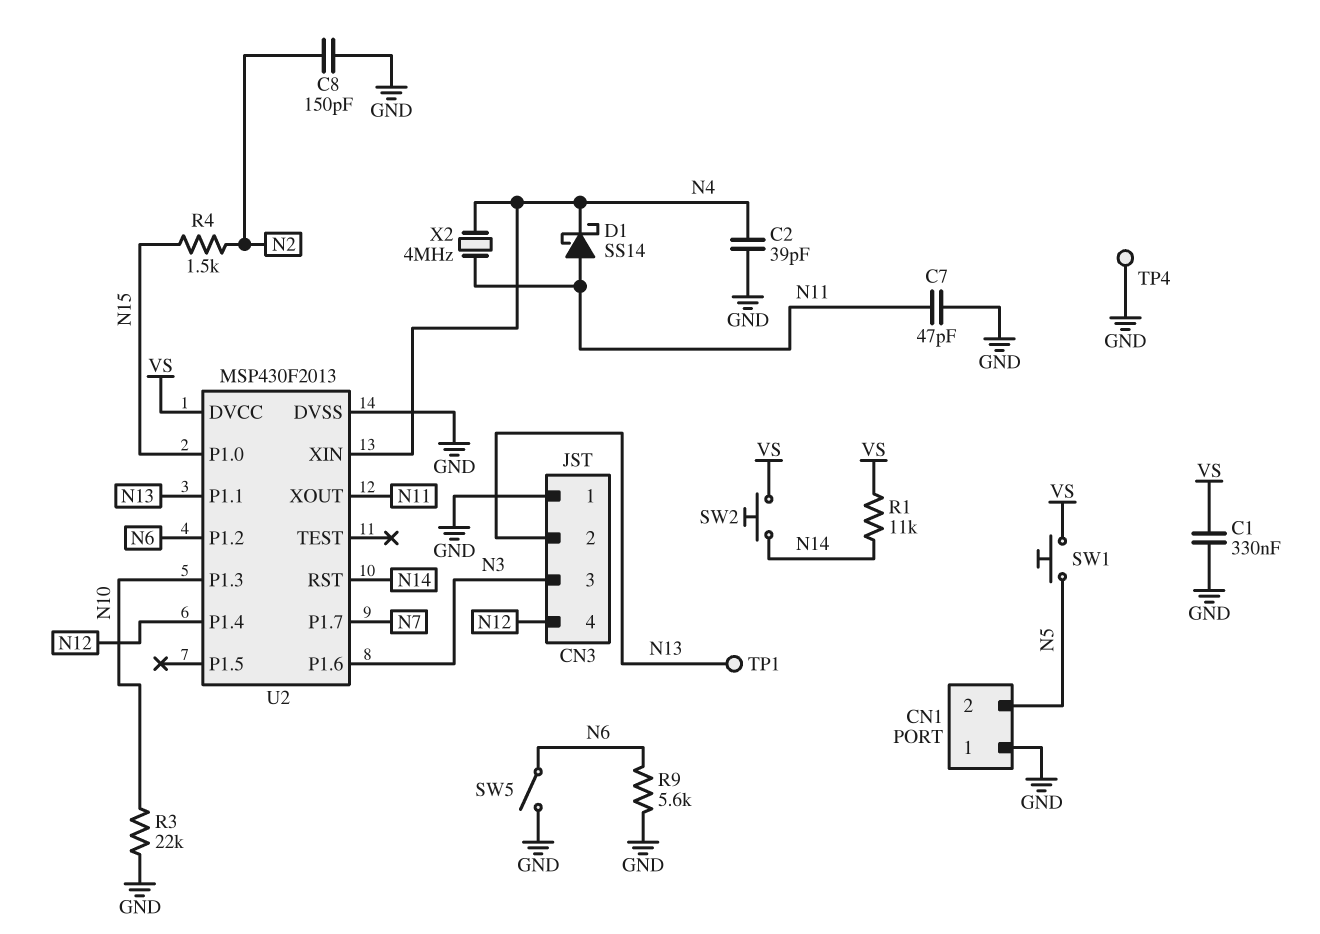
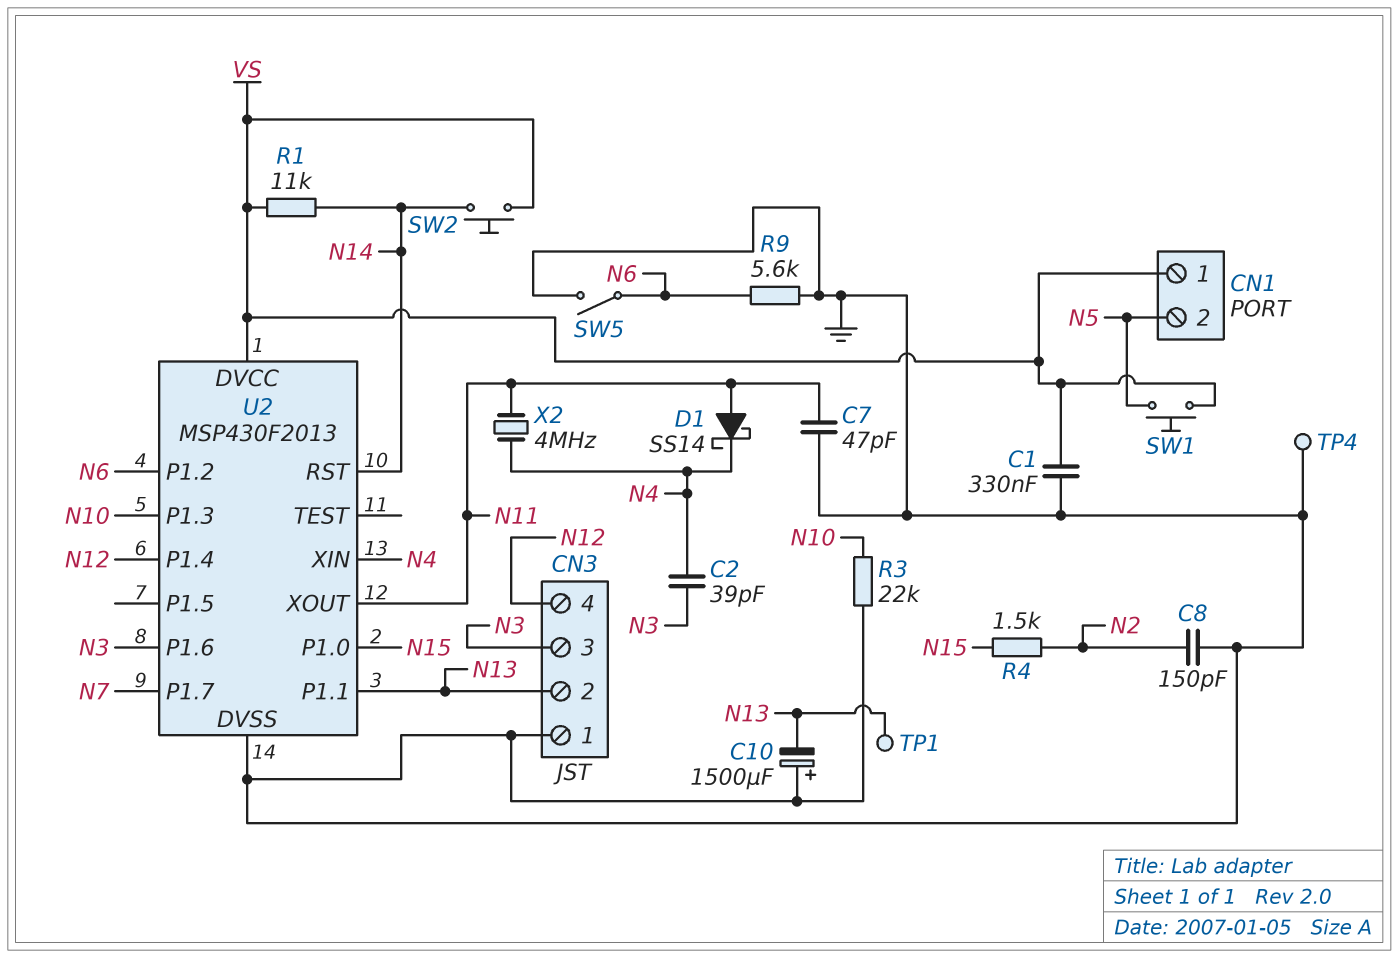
C2: 39pF (GND, N4) -> 39pF (N3, N4)
C10: none -> 1500uF (plus GND, minus N13)
CN1 pin 1: GND -> VS

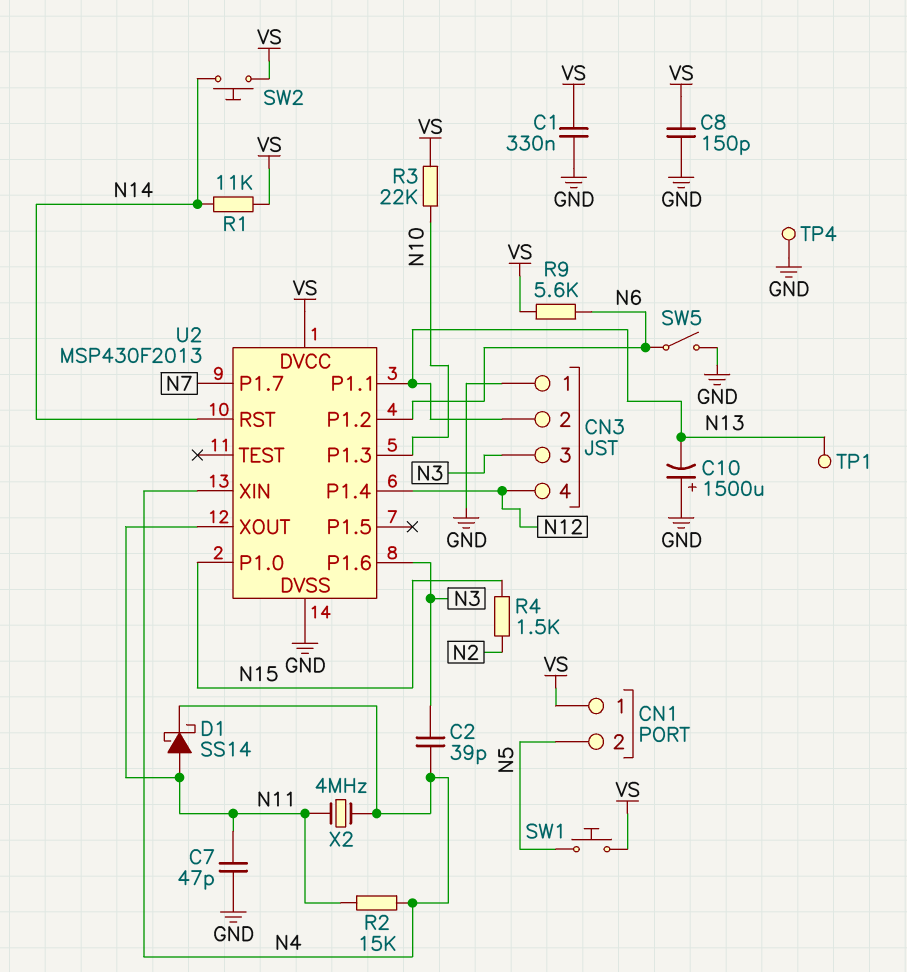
C8: 150pF (GND, N2) -> 150pF (GND, VS)
R2: none -> 15k (N4, N11)
R3: 22k (GND, N10) -> 22k (N10, VS)
R9: 5.6k (GND, N6) -> 5.6k (N6, VS)

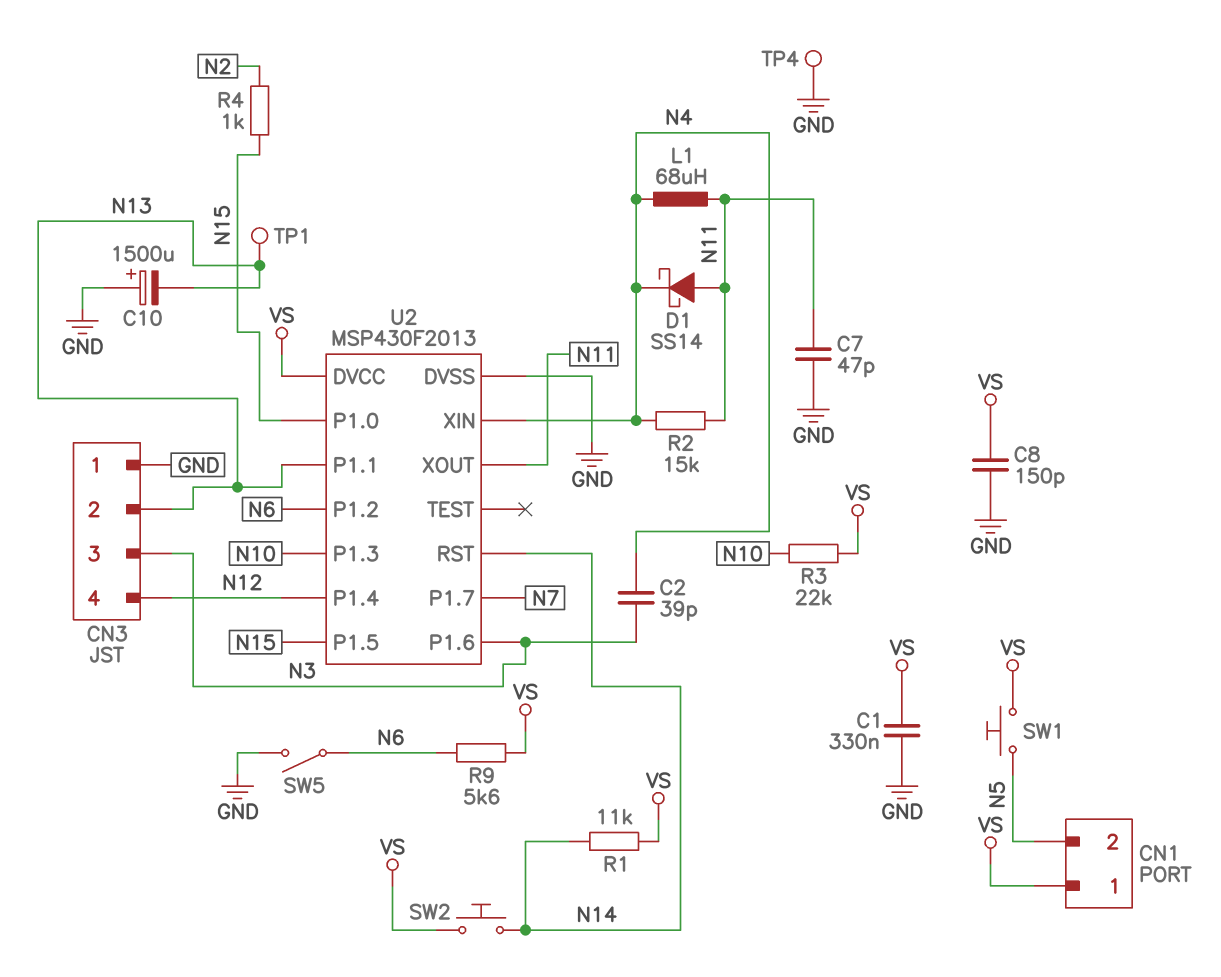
L1: none -> 68uH (N4, N11)
R4: 1.5k (N2, N15) -> 1k (N2, N15)
U2 pin P1.5: none -> N15
X2: 4MHz (N4, N11) -> none

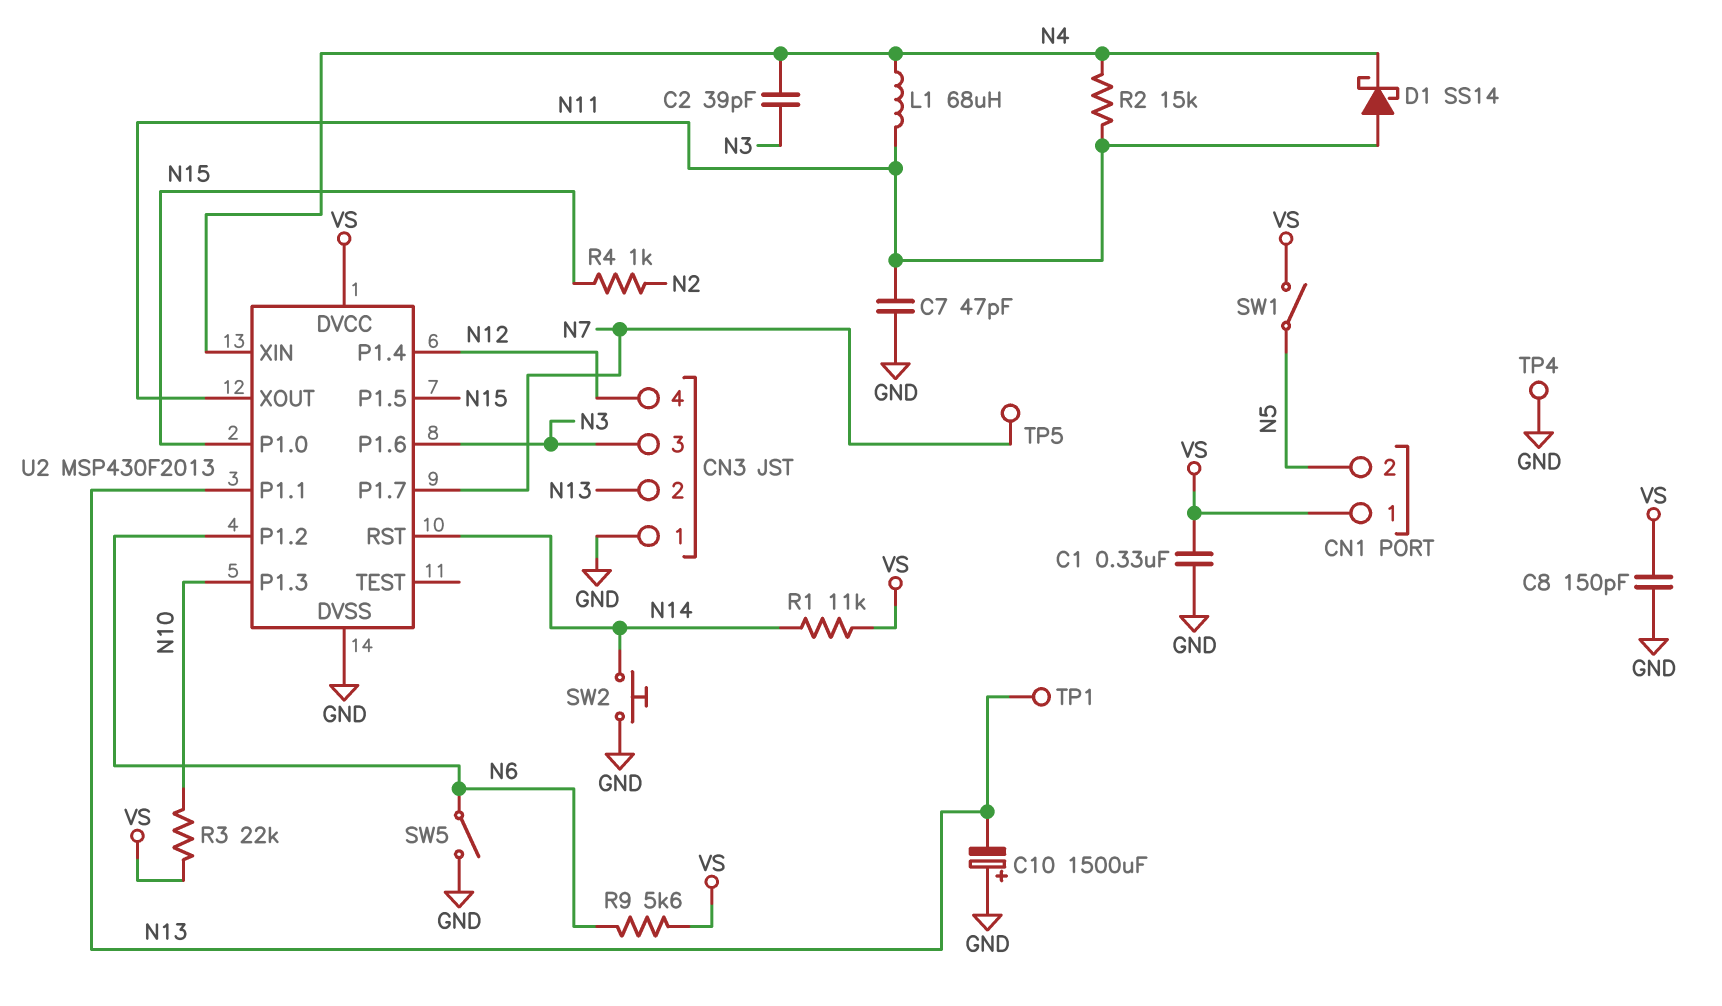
SW1: button (N5, VS) -> switch (N5, VS)
SW2: button (N14, VS) -> button (GND, N14)
TP5: none -> test point (N7)

